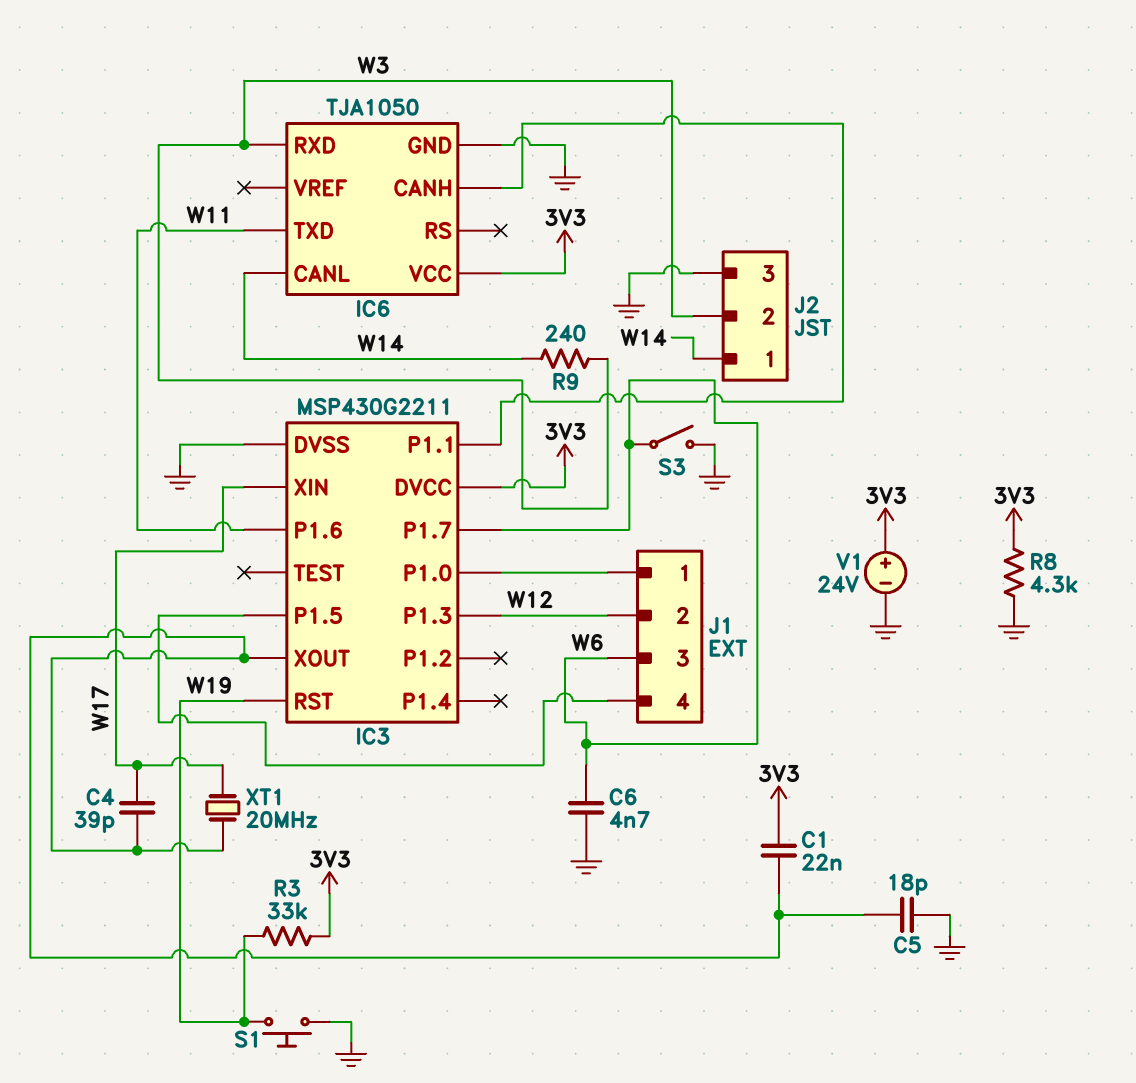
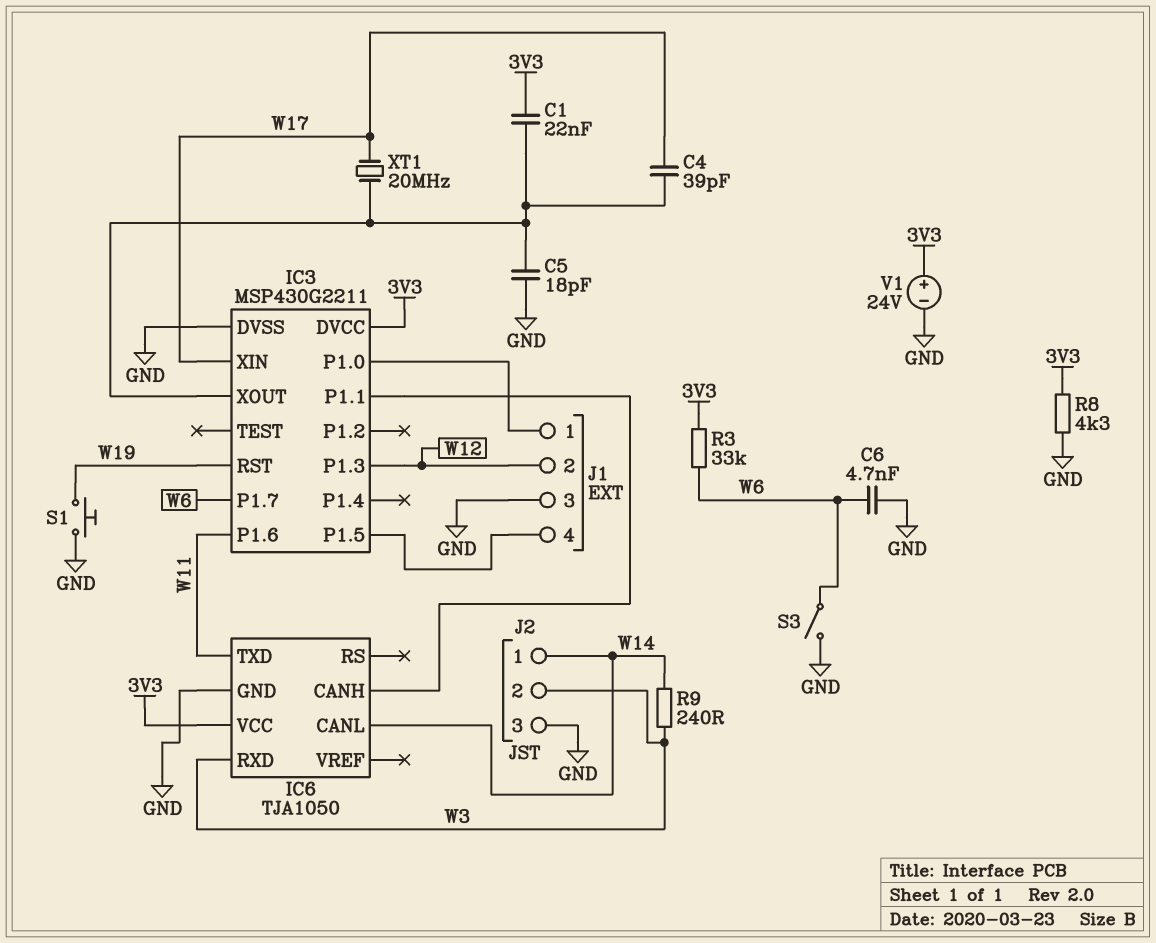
J1 pin 3: W6 -> GND
R3: 33k (3V3, W19) -> 33k (3V3, W6)

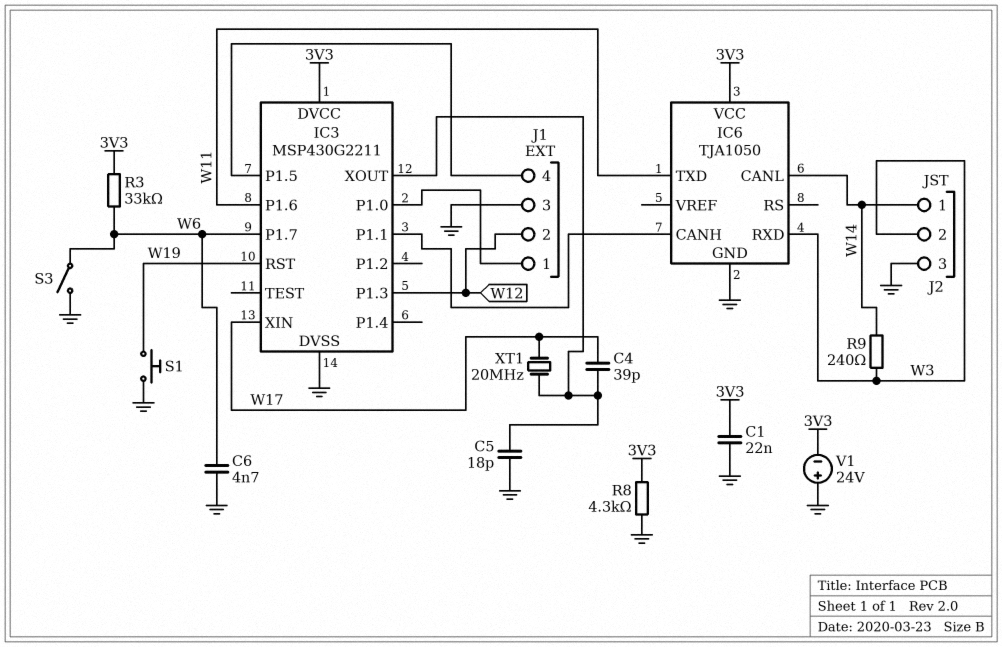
C1: 22nF (3V3, IC3/XOUT) -> 22nF (3V3, GND)
V1: 24V (plus 3V3, minus GND) -> 24V (plus GND, minus 3V3)

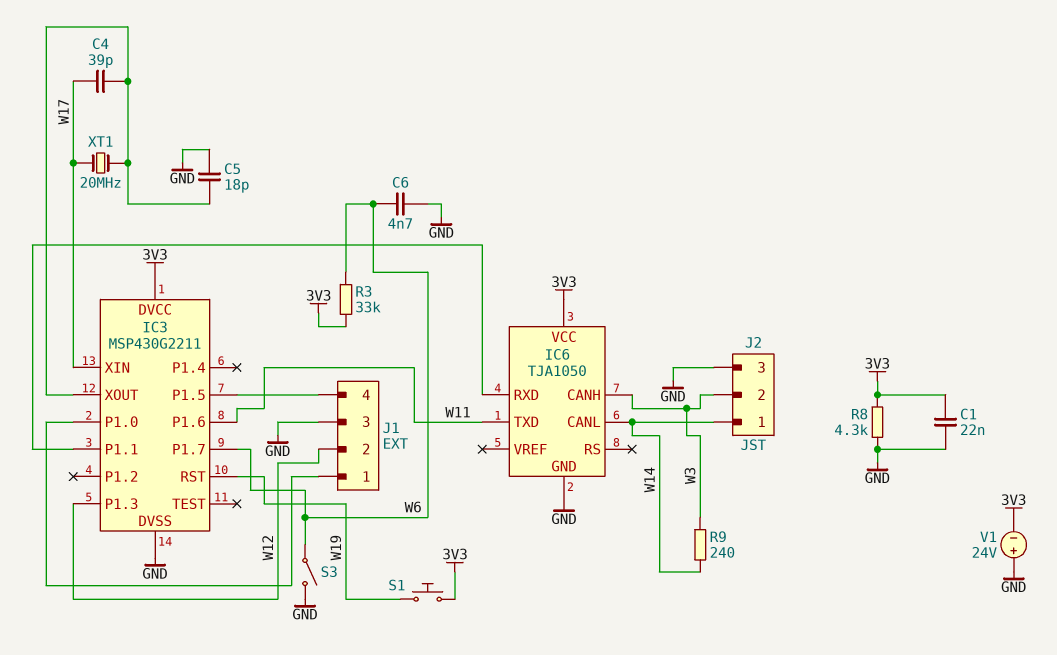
IC6 pin CANH: IC3/P1.1 -> W3
IC6 pin RXD: W3 -> IC3/P1.1
S1: button (GND, W19) -> button (3V3, W19)

